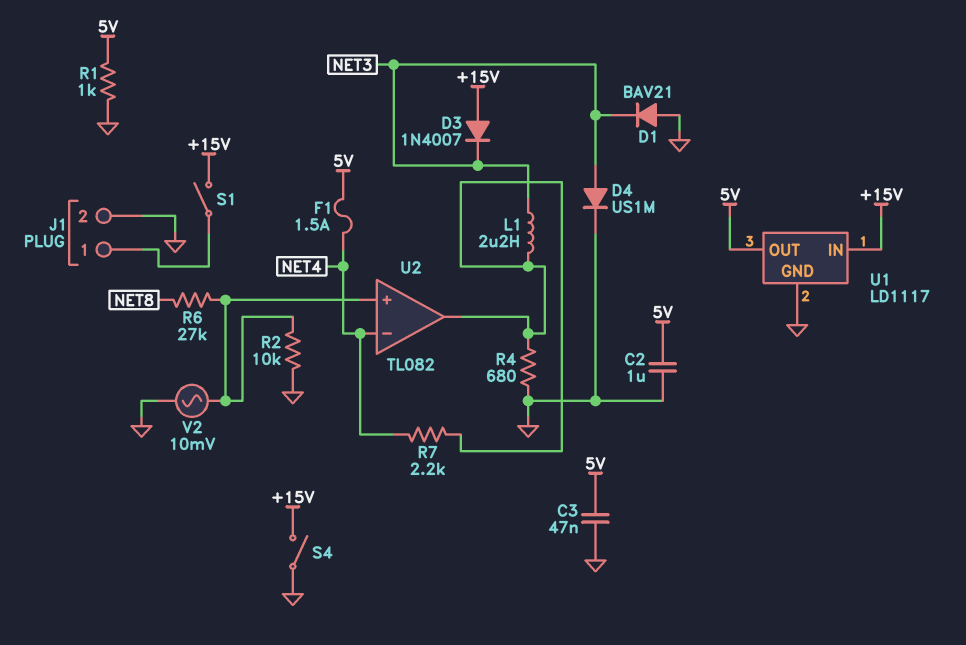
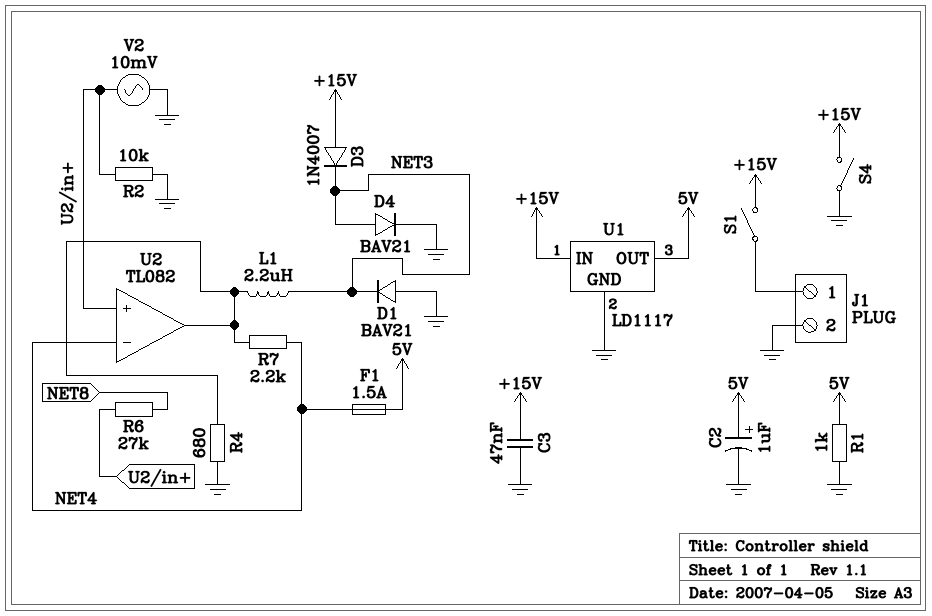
C2: 1uF (5V, GND) -> 1uF (plus 5V, minus GND)
C3: 47nF (5V, GND) -> 47nF (+15V, GND)
D4: diode US1M (A NET3, K GND) -> diode BAV21 (A NET3, K GND)

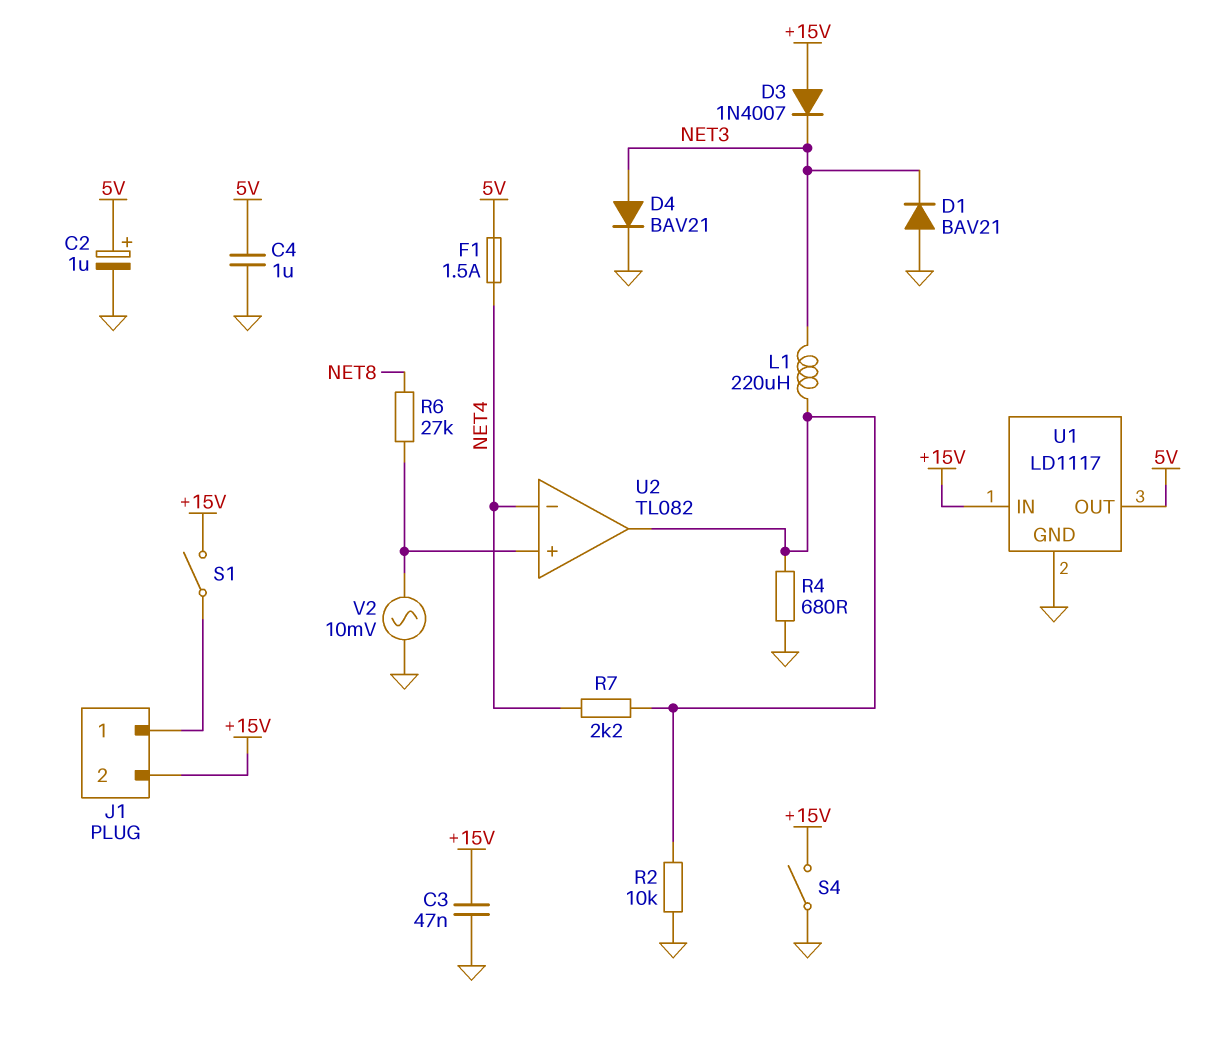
C4: none -> 1uF (5V, GND)
J1 pin 2: GND -> +15V
L1: 2.2uH (NET3, U2/out) -> 220uH (NET3, U2/out)
R1: 1k (5V, GND) -> none
R2: 10k (GND, U2/in+) -> 10k (GND, U2/out)

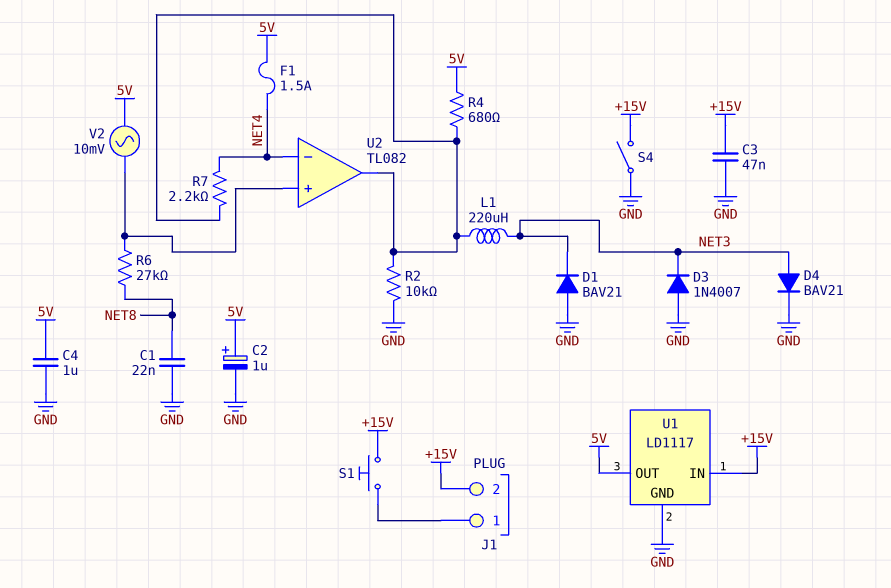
C1: none -> 22nF (GND, NET8)
D3: diode 1N4007 (A +15V, K NET3) -> diode 1N4007 (A GND, K NET3)
R4: 680 (GND, U2/out) -> 680 (5V, U2/out)
S1: switch (+15V, J1/1) -> button (+15V, J1/1)
V2: AC 10mV (GND, U2/in+) -> AC 10mV (5V, U2/in+)

